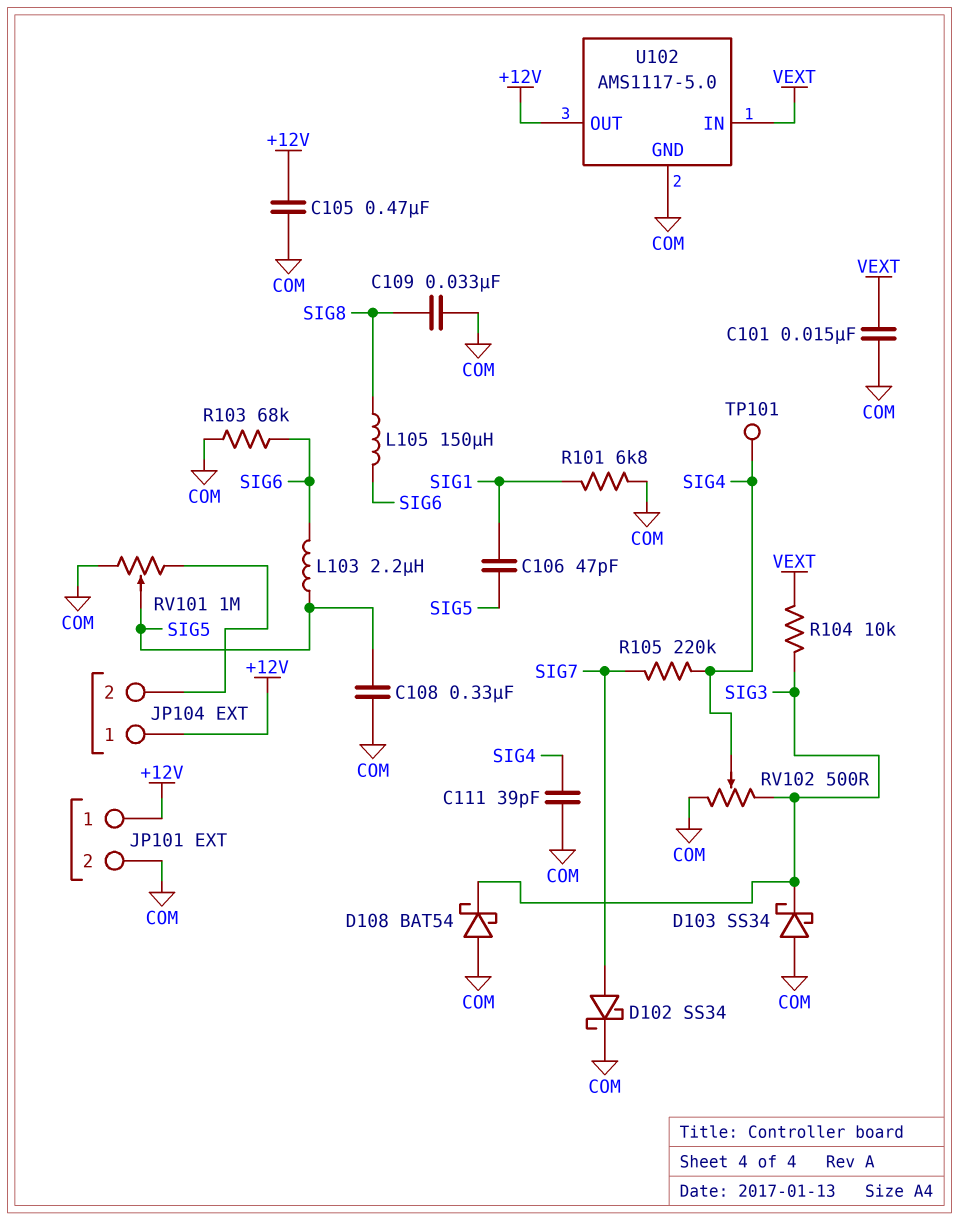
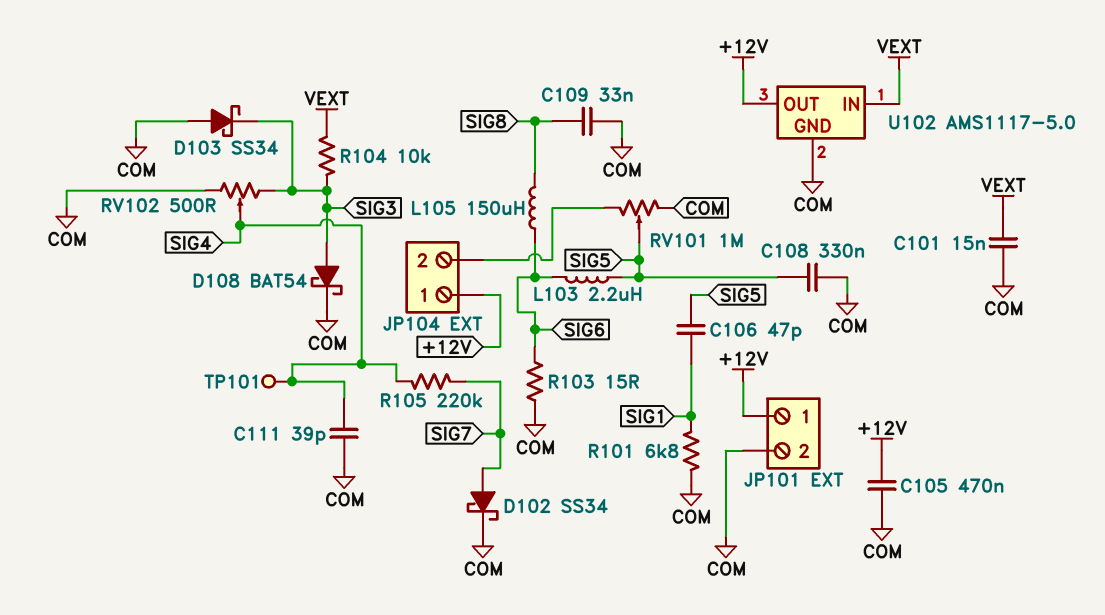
D108: schottky BAT54 (A COM, K SIG3) -> schottky BAT54 (A SIG3, K COM)
R103: 68k (COM, SIG6) -> 15 (COM, SIG6)

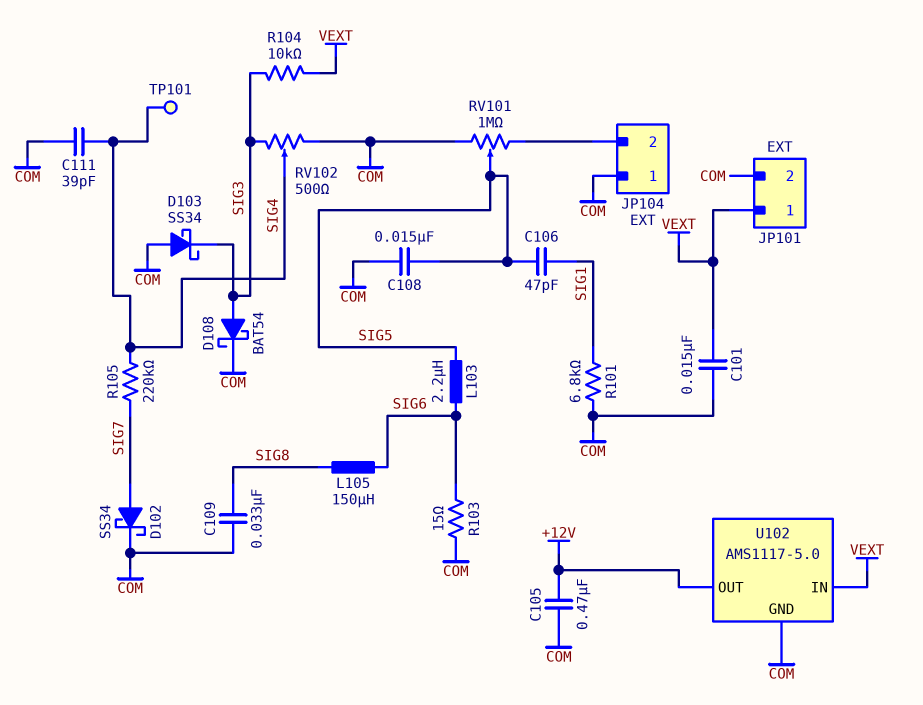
C108: 330nF (COM, SIG5) -> 15nF (COM, SIG5)
JP101 pin 1: +12V -> VEXT
JP104 pin 1: +12V -> COM

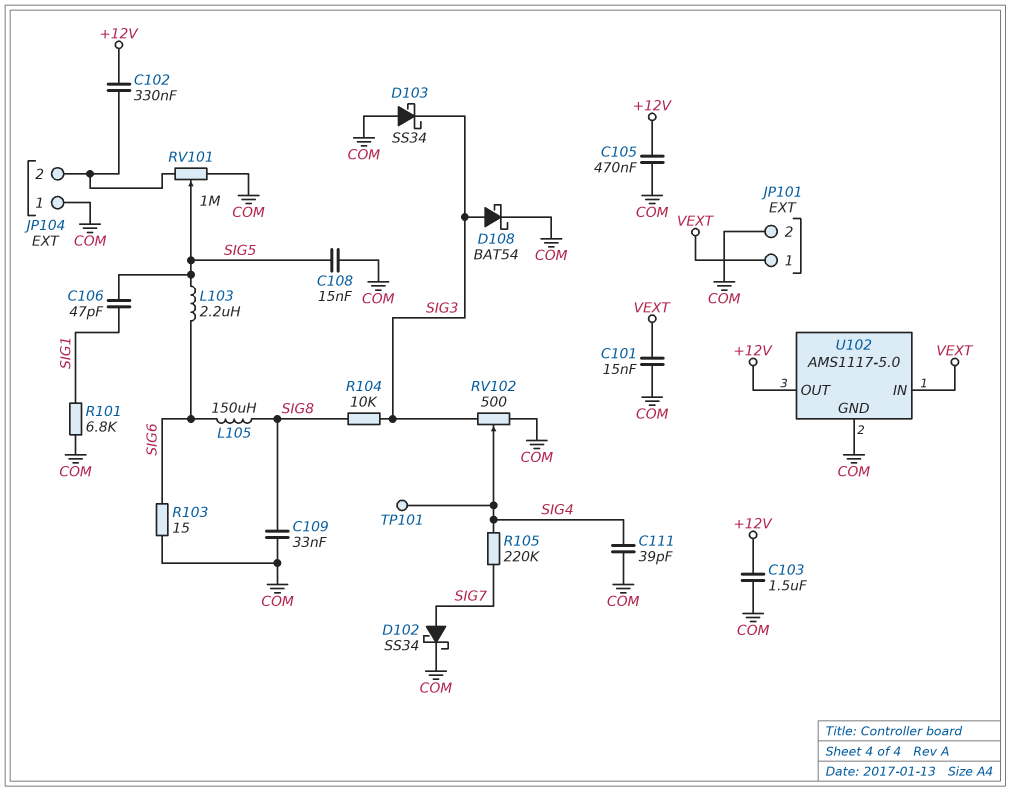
C102: none -> 330nF (+12V, JP104/2)
C103: none -> 1.5uF (+12V, COM)
R104: 10k (SIG3, VEXT) -> 10k (SIG3, SIG8)

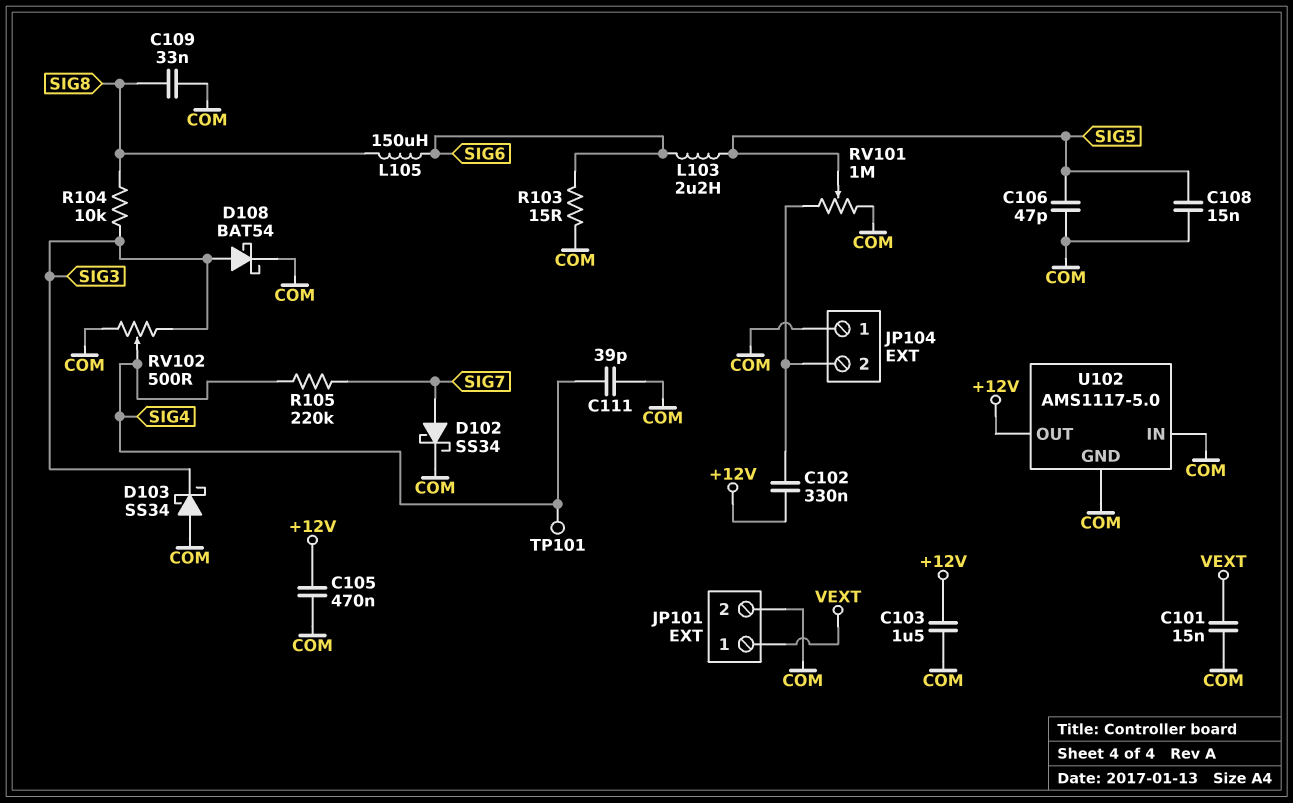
C106: 47pF (SIG1, SIG5) -> 47pF (COM, SIG5)
R101: 6.8k (COM, SIG1) -> none
U102 pin IN: VEXT -> COM

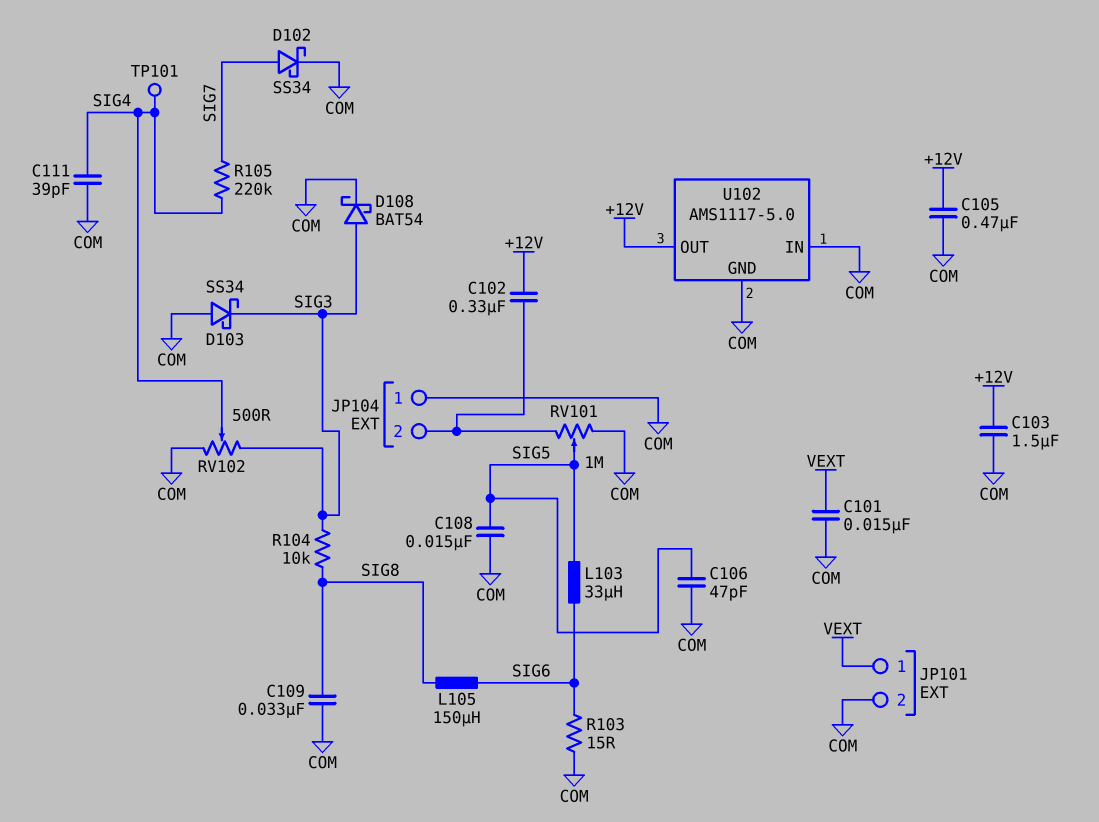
L103: 2.2uH (SIG5, SIG6) -> 33uH (SIG5, SIG6)

